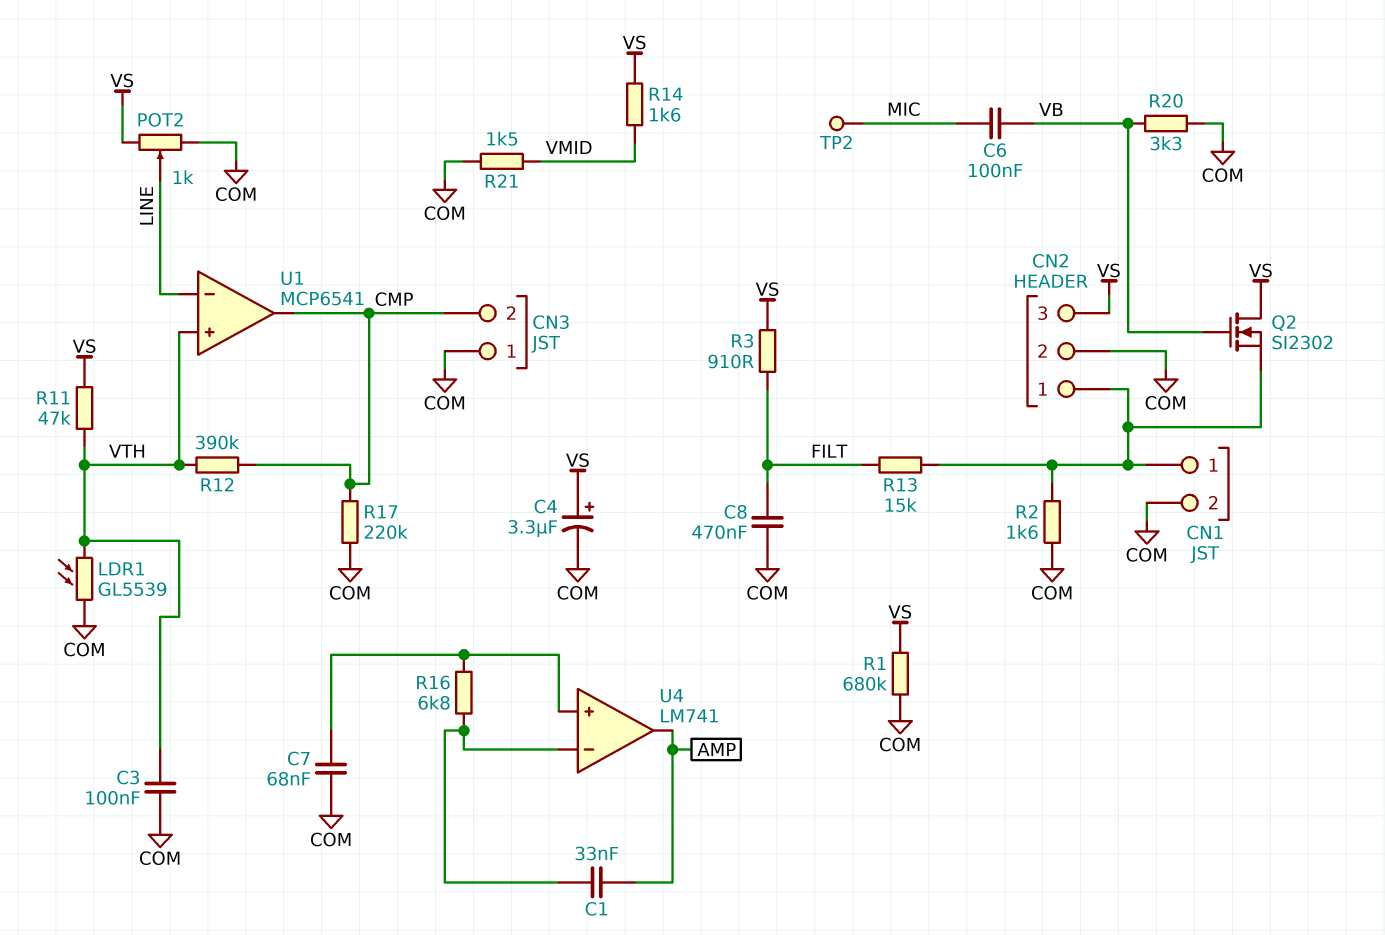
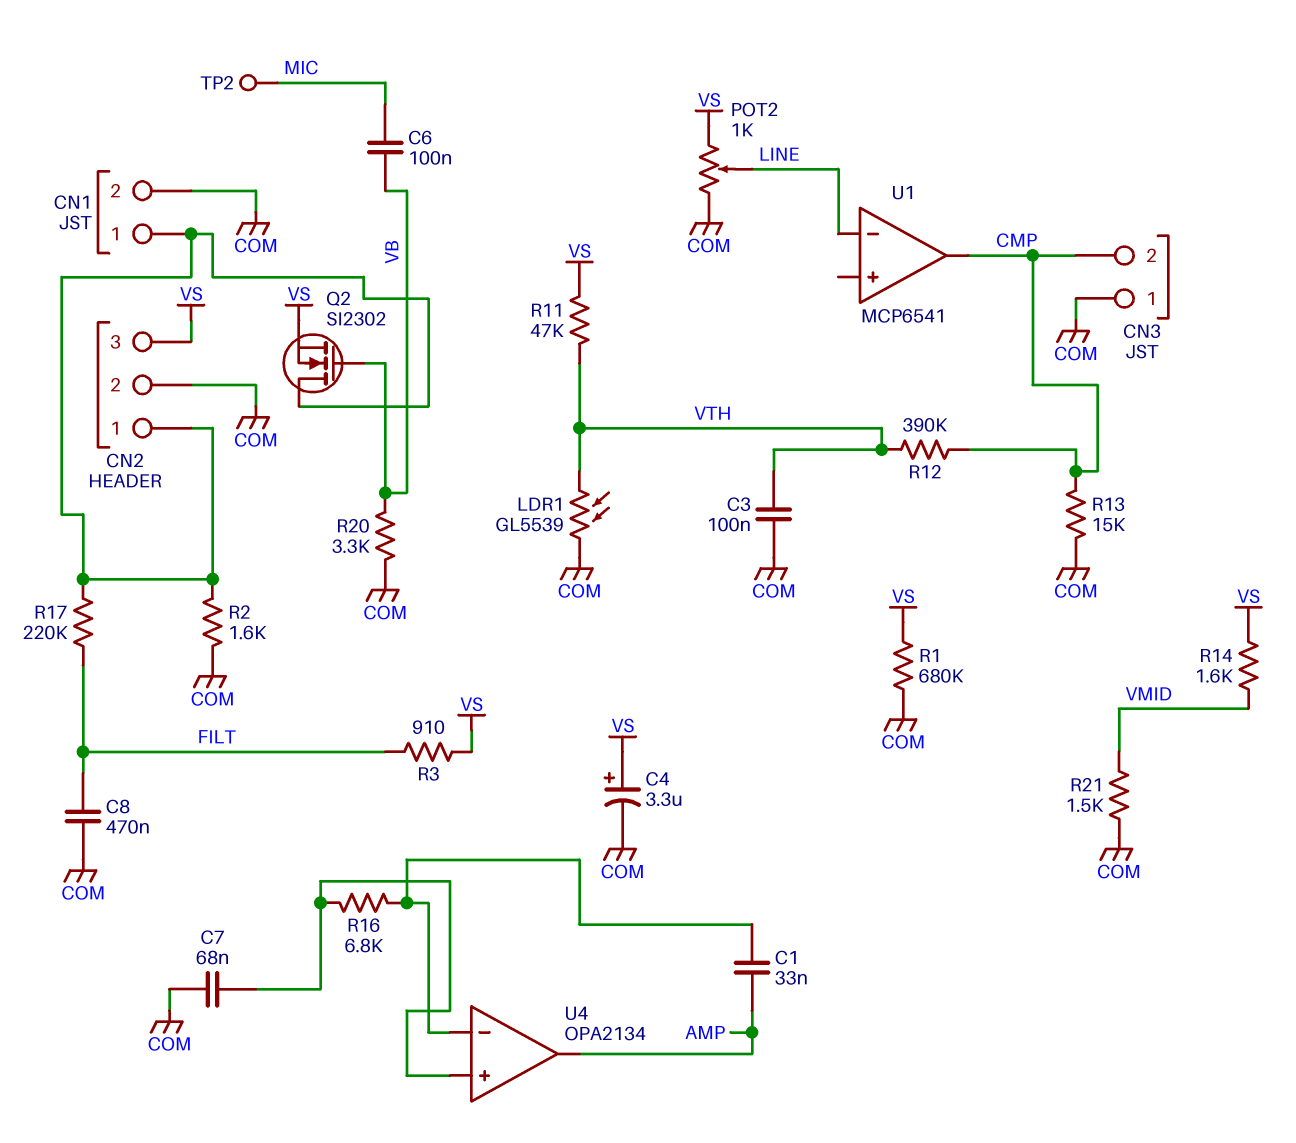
Q2: NMOS SI2302 (G VB, D VS, S CN1/1) -> NMOS SI2302 (G VB, D CN1/1, S VS)
R13: 15k (CN1/1, FILT) -> 15k (CMP, COM)
R17: 220k (CMP, COM) -> 220k (CN1/1, FILT)
U1 pin in+: VTH -> none
U4: LM741 -> OPA2134

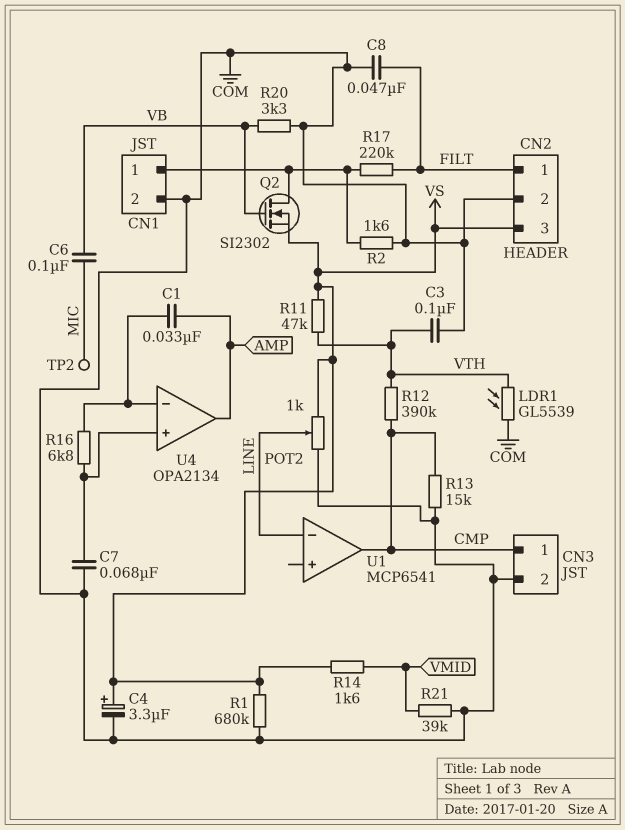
C8: 470nF (COM, FILT) -> 47nF (COM, FILT)
CN2 pin 1: CN1/1 -> FILT
CN3 pin 1: COM -> CMP
CN3 pin 2: CMP -> COM
R3: 910 (FILT, VS) -> none
R21: 1.5k (COM, VMID) -> 39k (COM, VMID)

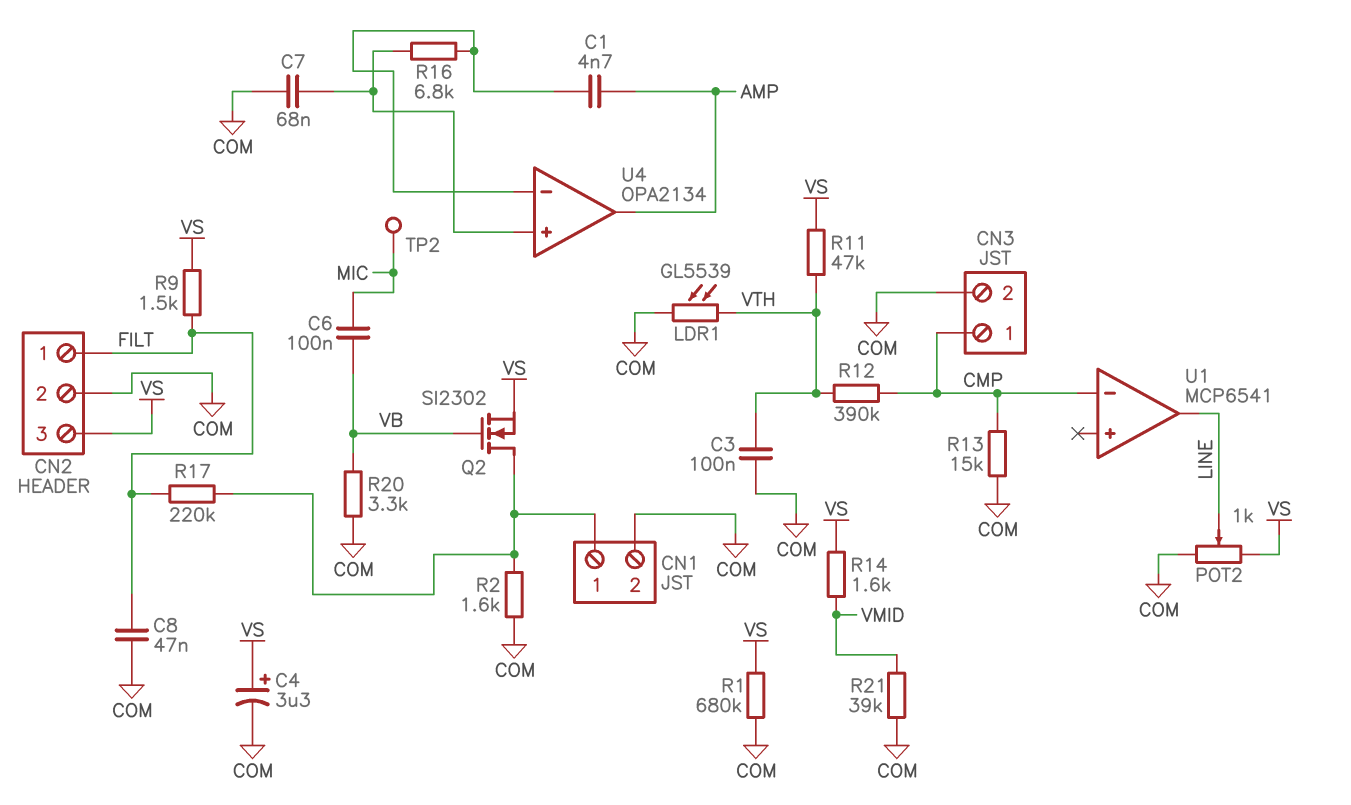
C1: 33nF (AMP, U4/in-) -> 4.7nF (AMP, U4/in-)
R9: none -> 1.5k (FILT, VS)
U1 pin in-: LINE -> CMP
U1 pin out: CMP -> LINE

